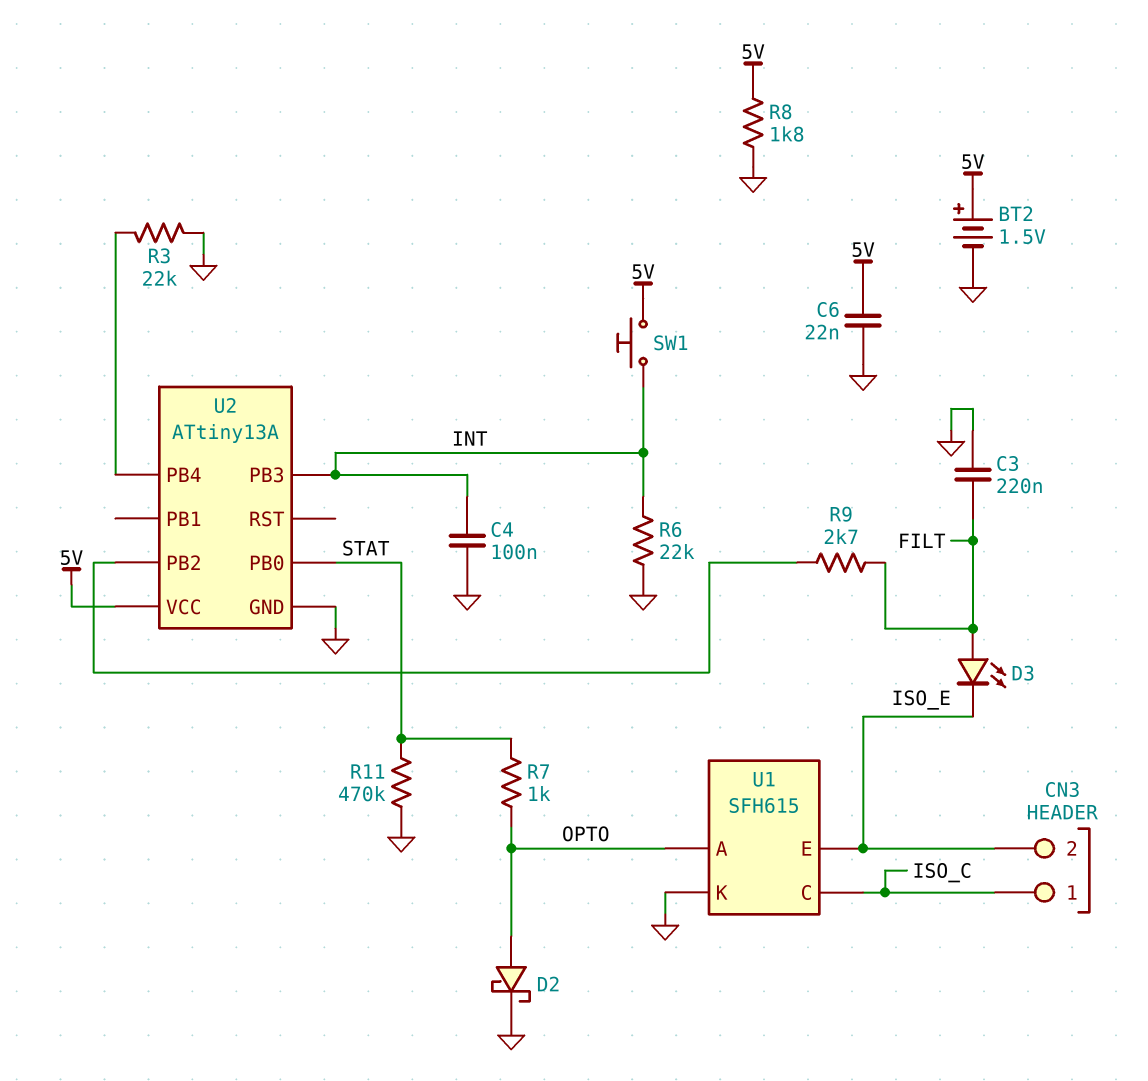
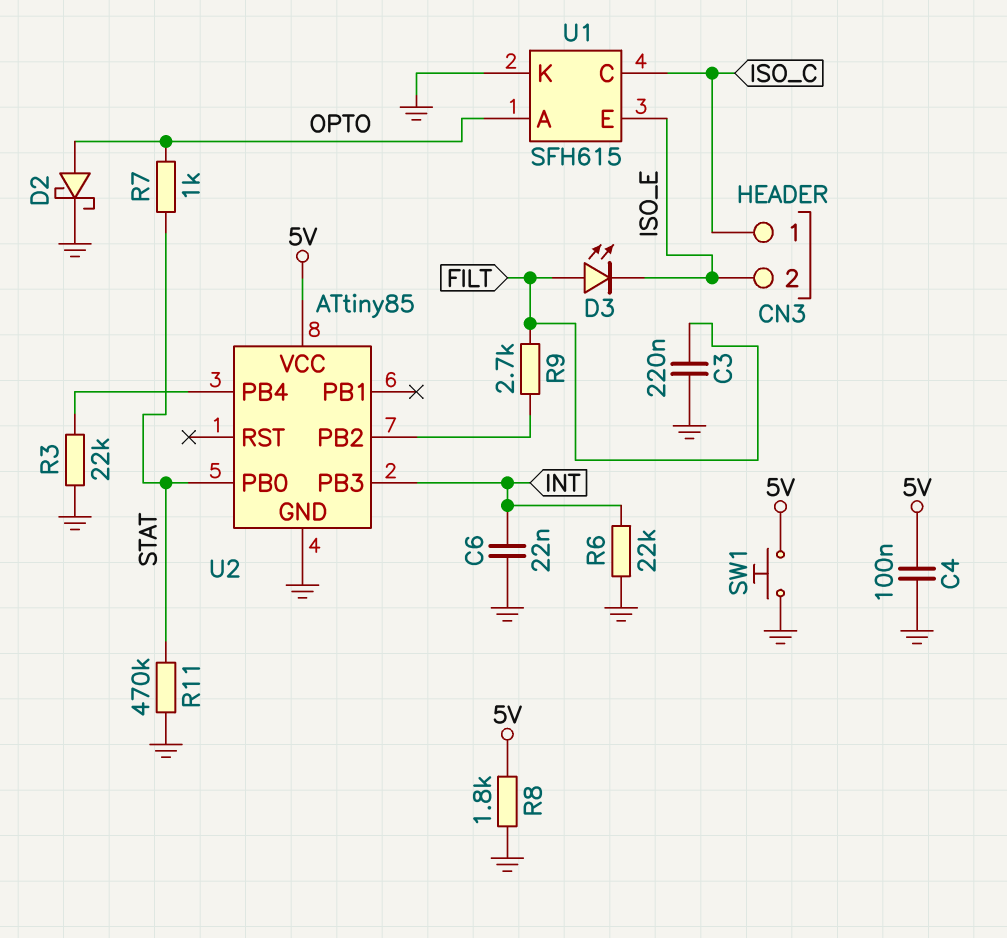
BT2: 1.5V (plus 5V, minus GND) -> none
C4: 100nF (GND, INT) -> 100nF (5V, GND)
C6: 22nF (5V, GND) -> 22nF (GND, INT)
SW1: button (5V, INT) -> button (5V, GND)
U2: ATtiny13A -> ATtiny85

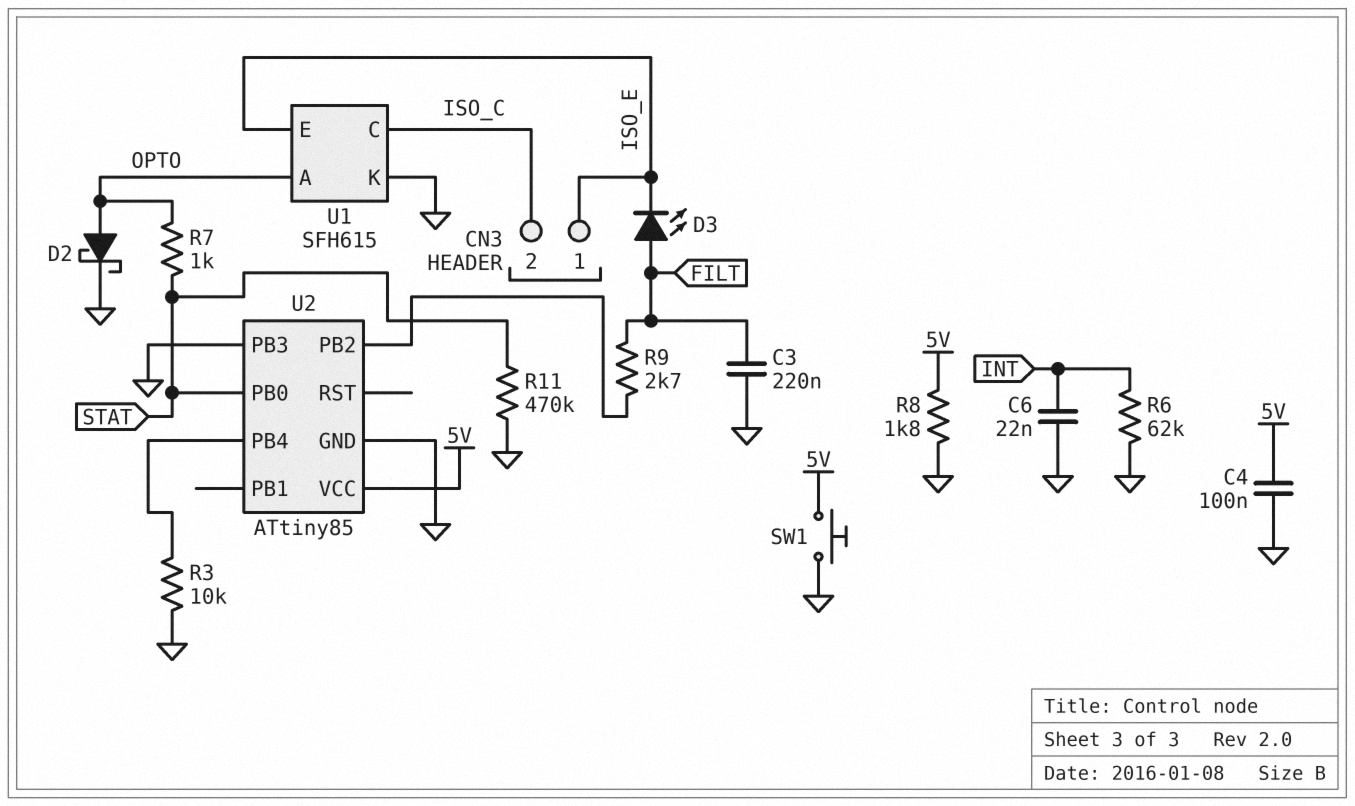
CN3 pin 1: ISO_C -> ISO_E
CN3 pin 2: ISO_E -> ISO_C
R3: 22k (GND, U2/PB4) -> 10k (GND, U2/PB4)
R6: 22k (GND, INT) -> 62k (GND, INT)
U2 pin PB3: INT -> GND

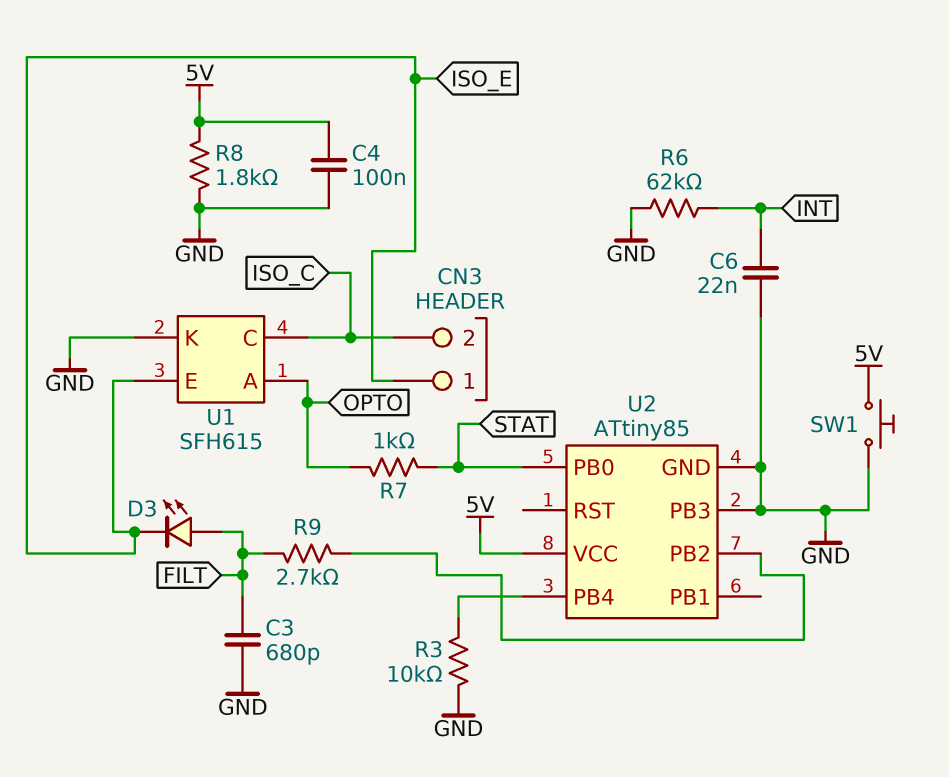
C3: 220nF (FILT, GND) -> 680pF (FILT, GND)
D2: schottky (A OPTO, K GND) -> none
R11: 470k (GND, STAT) -> none

